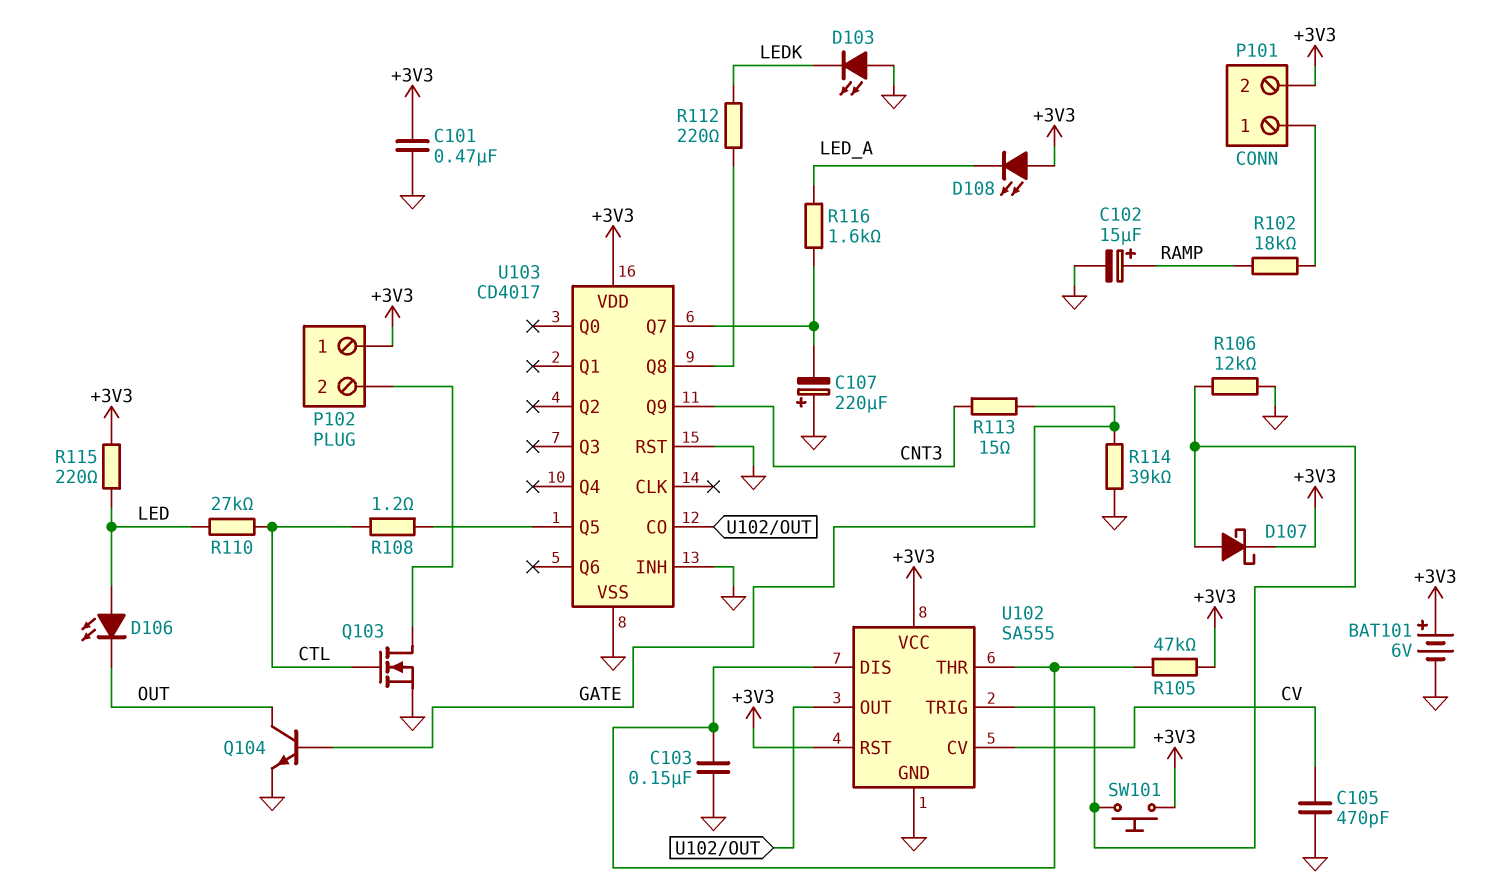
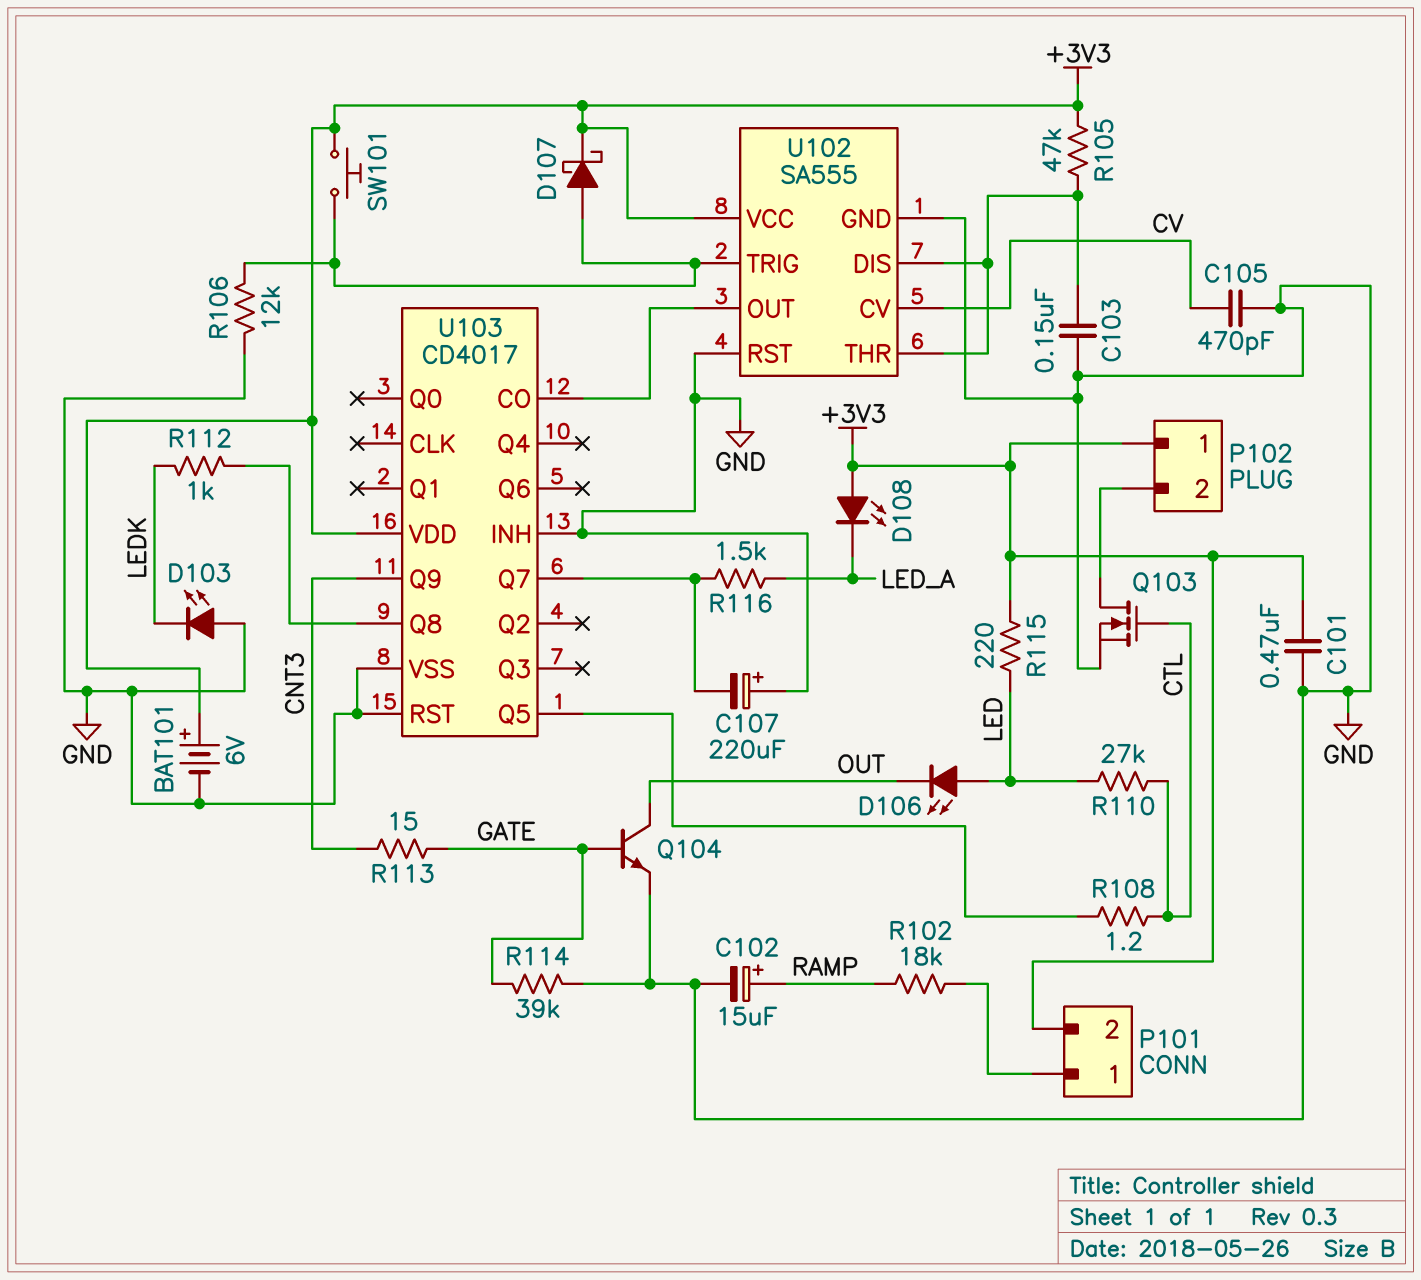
R112: 220 (LEDK, U103/Q8) -> 1k (LEDK, U103/Q8)
R116: 1.6k (LED_A, U103/Q7) -> 1.5k (LED_A, U103/Q7)
U102 pin RST: +3V3 -> GND

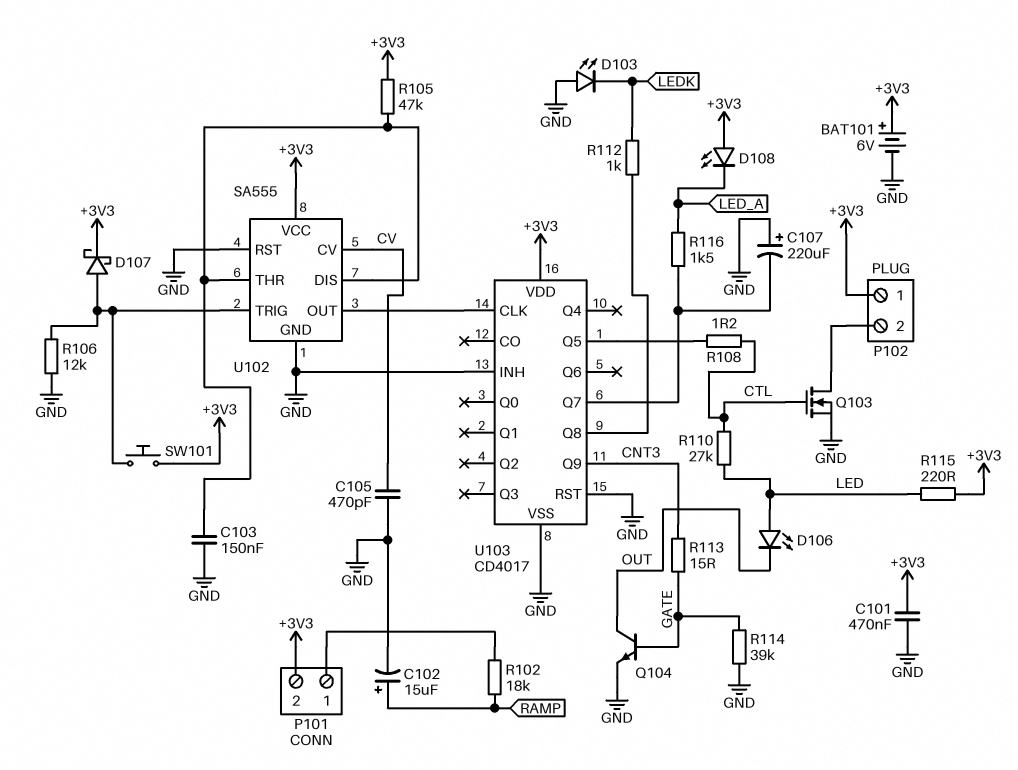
U103 pin CLK: none -> U102/OUT
U103 pin CO: U102/OUT -> none

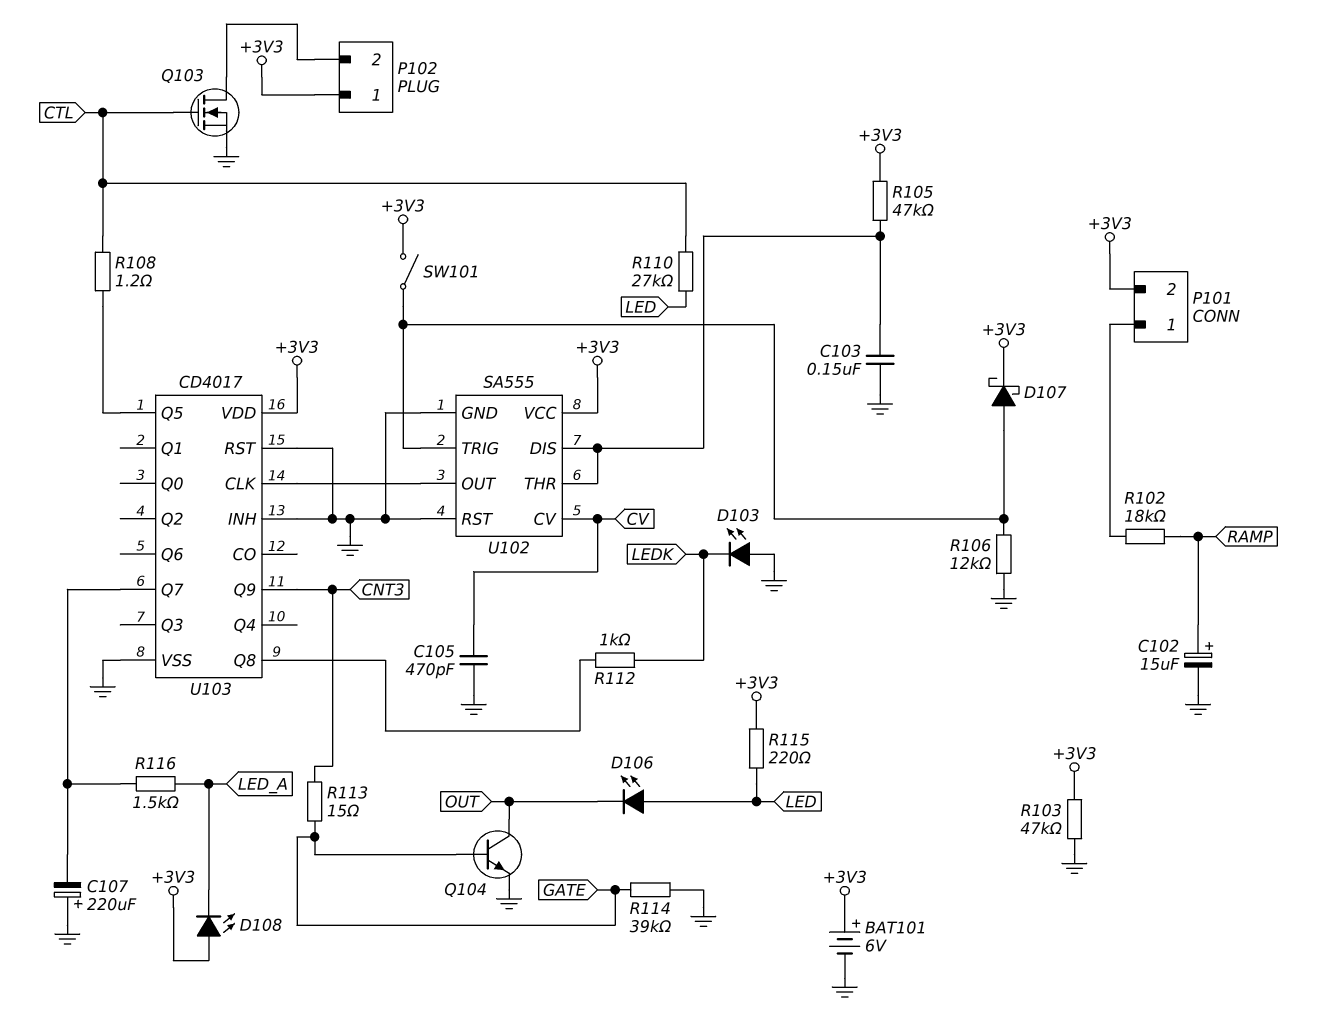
C101: 470nF (+3V3, GND) -> none
R103: none -> 47k (+3V3, GND)
SW101: button (+3V3, U102/TRIG) -> switch (+3V3, U102/TRIG)

